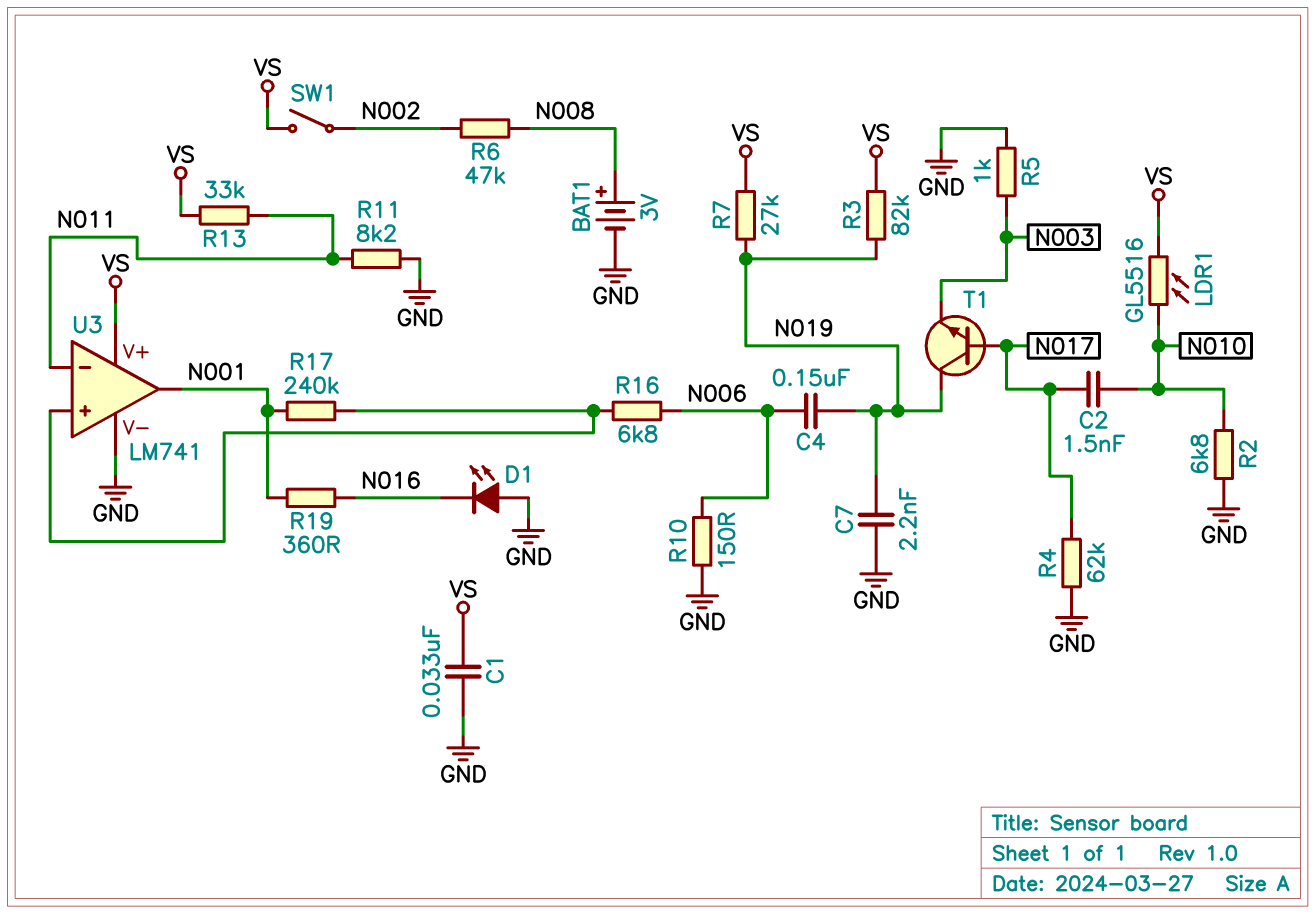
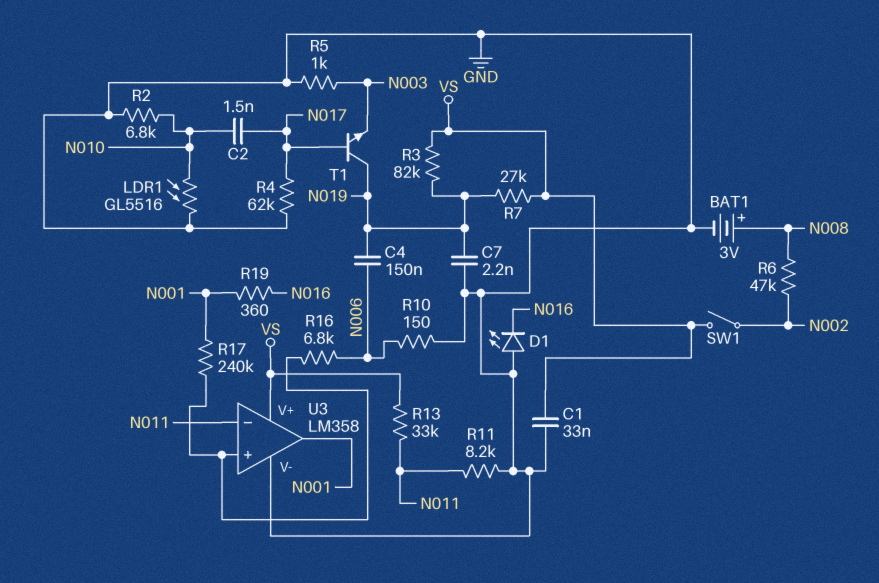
LDR1: GL5516 (N010, VS) -> GL5516 (GND, N010)
U3: LM741 -> LM358

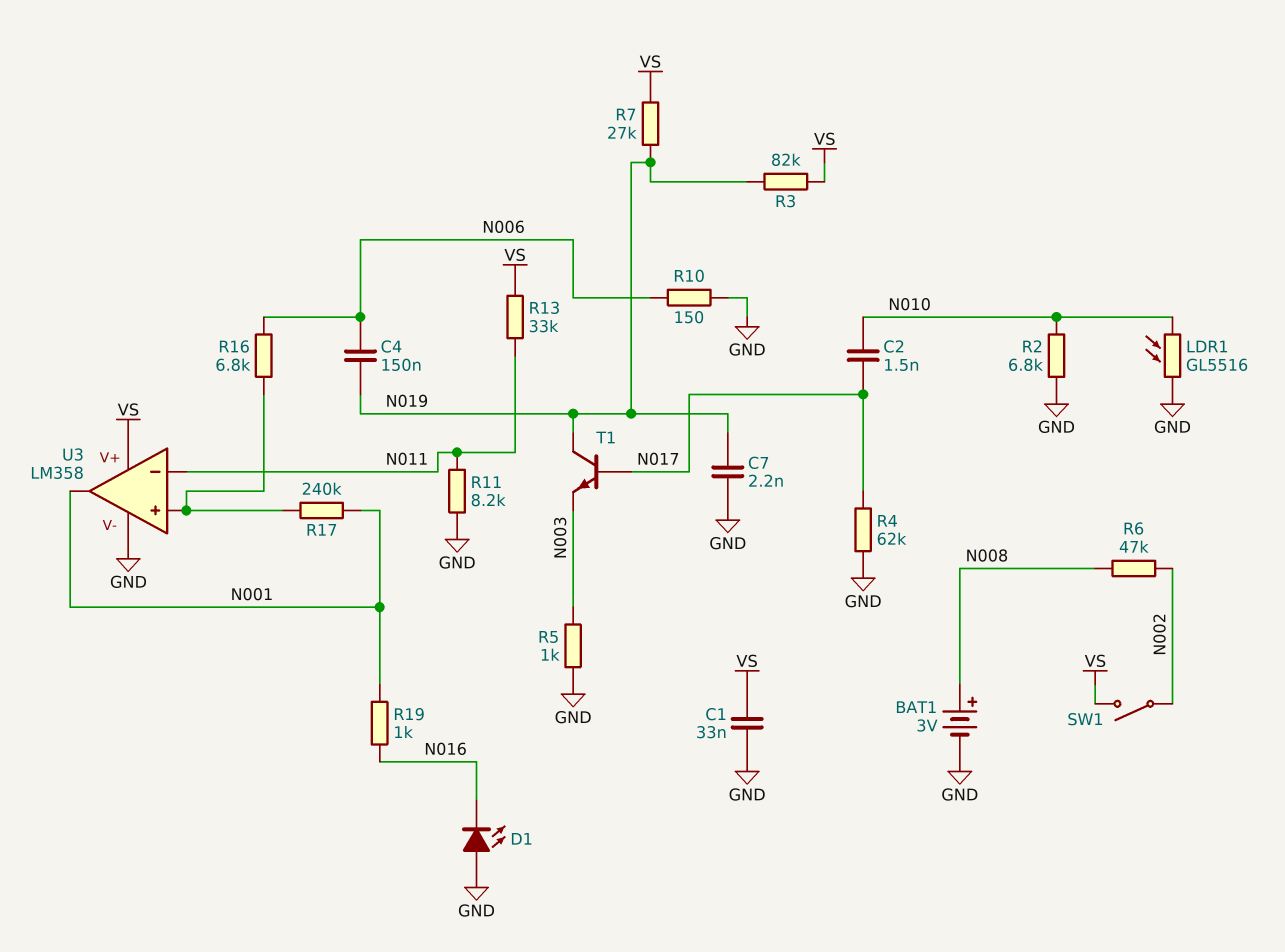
R19: 360 (N001, N016) -> 1k (N001, N016)

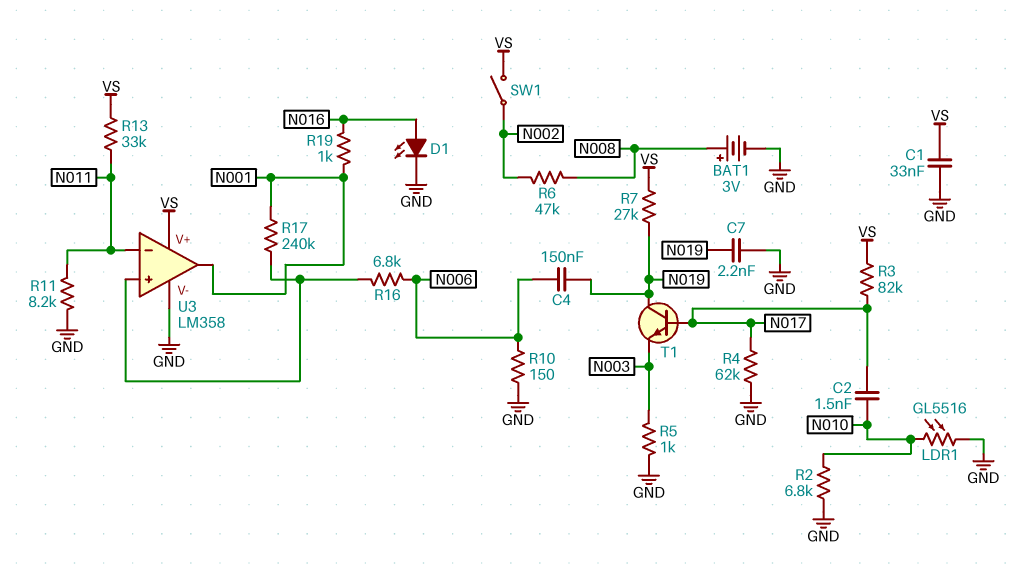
D1: LED (A GND, K N016) -> LED (A N016, K GND)
R3: 82k (N019, VS) -> 82k (N017, VS)

